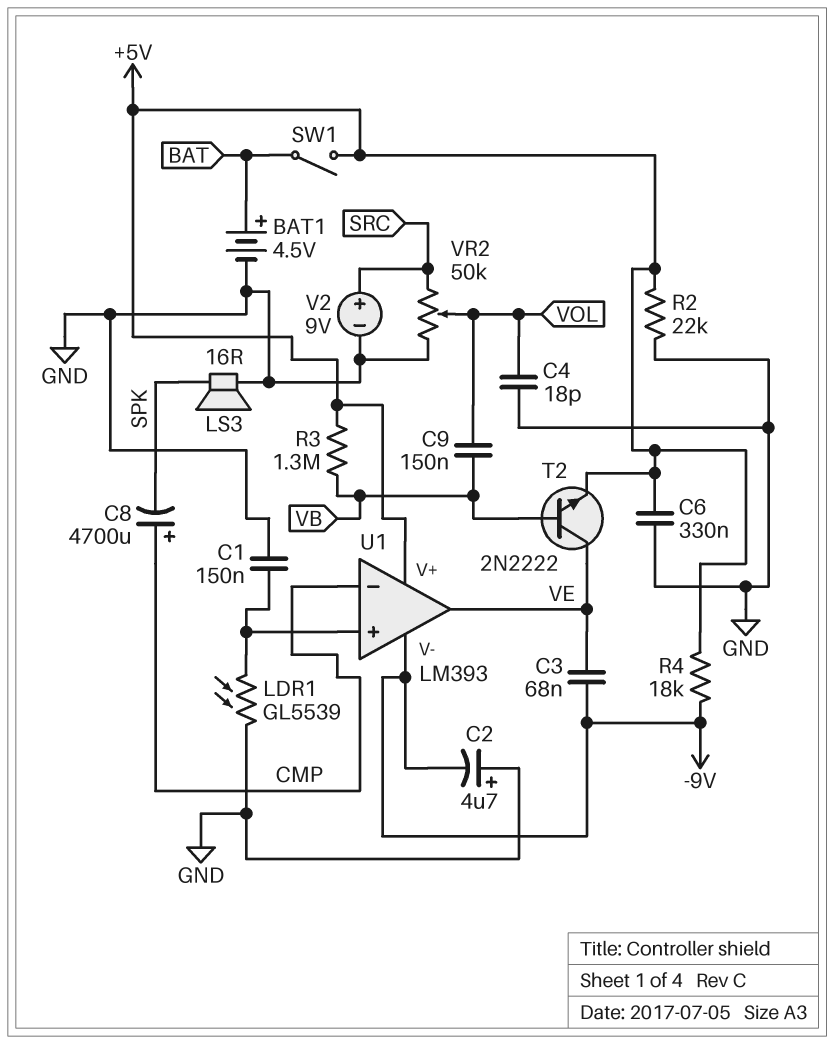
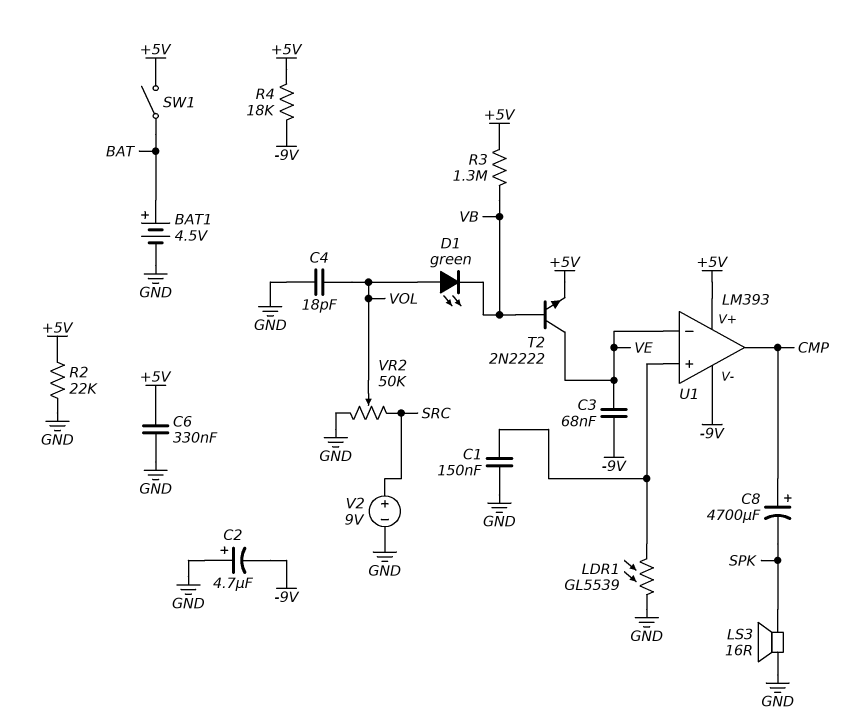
C9: 150nF (VB, VOL) -> none
D1: none -> LED green (A VOL, K VB)
U1 pin in-: CMP -> VE
U1 pin out: VE -> CMP

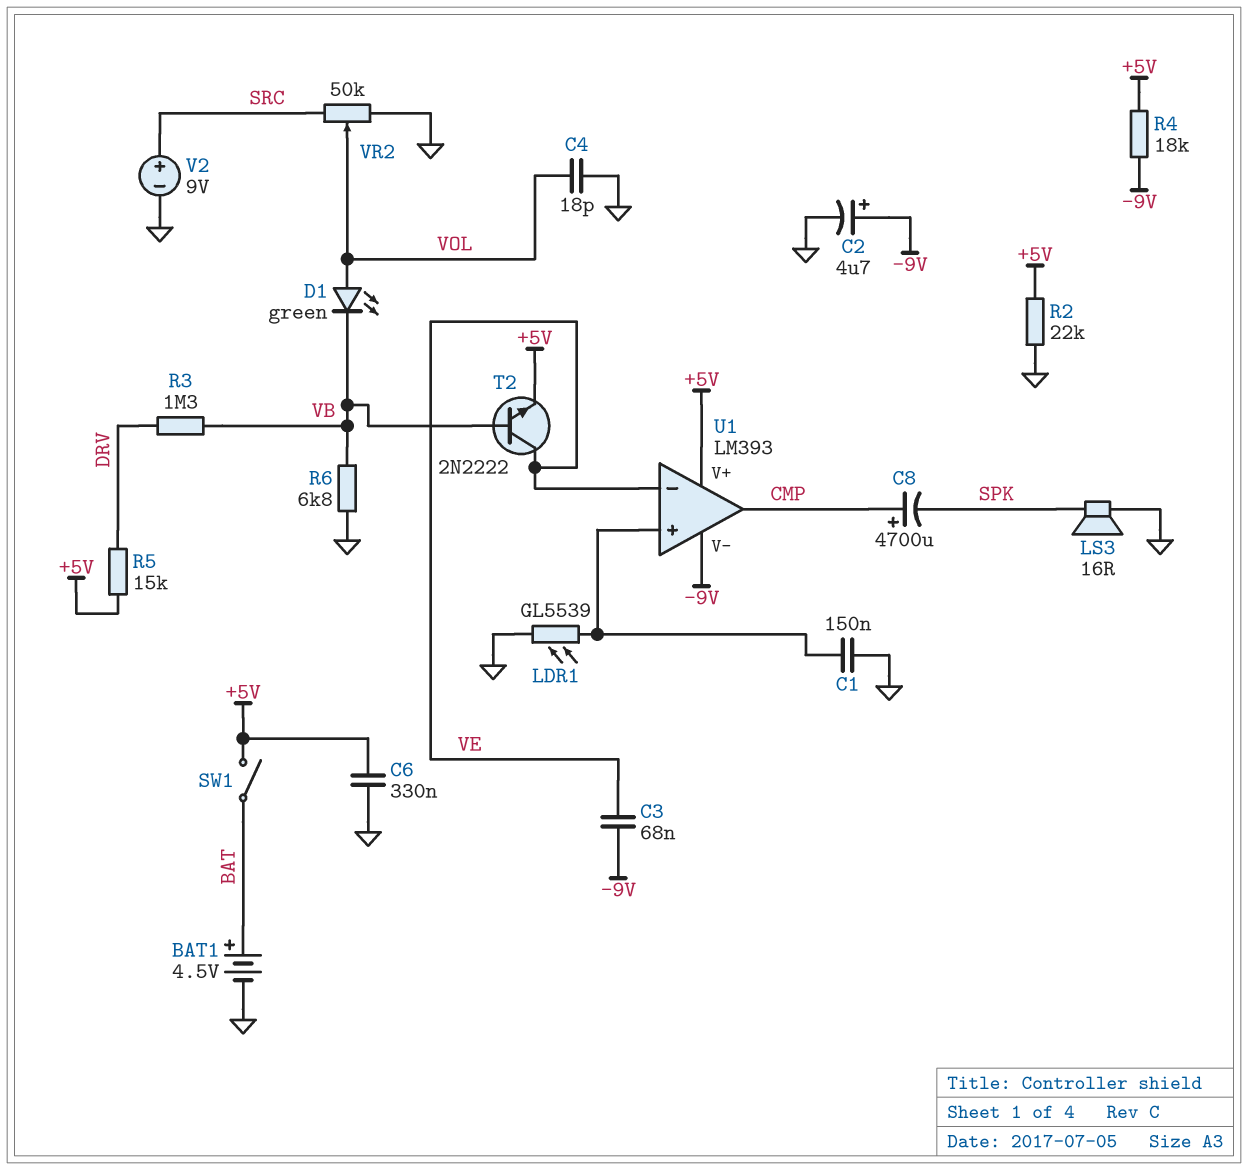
C2: 4.7uF (plus GND, minus -9V) -> 4.7uF (plus -9V, minus GND)
R3: 1.3M (+5V, VB) -> 1.3M (DRV, VB)
R5: none -> 15k (+5V, DRV)
R6: none -> 6.8k (GND, VB)

